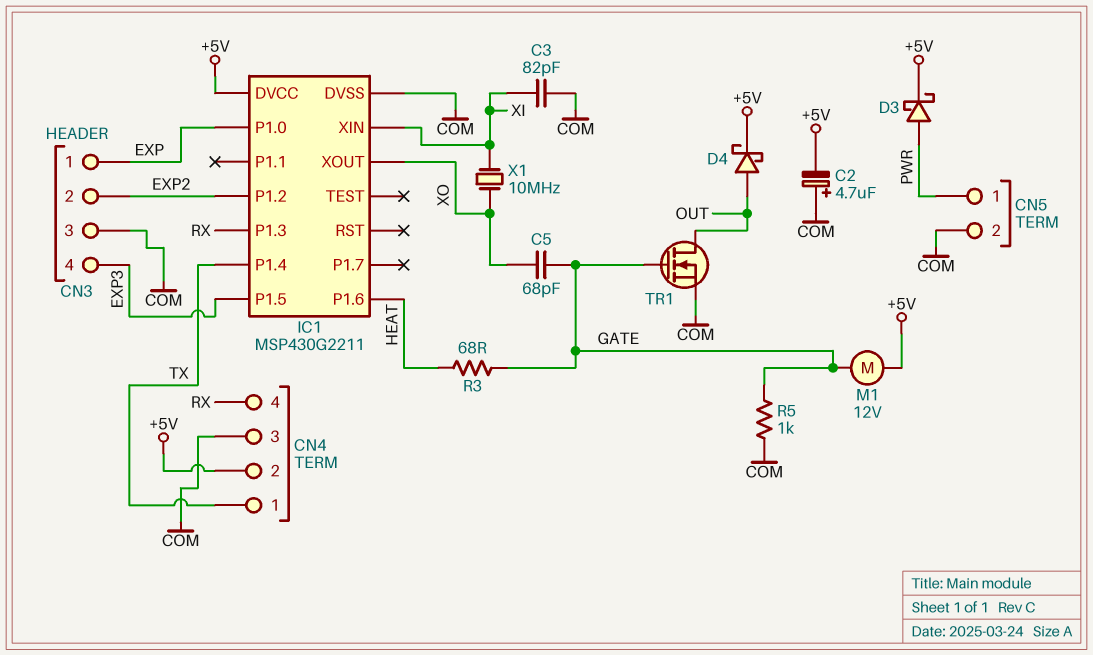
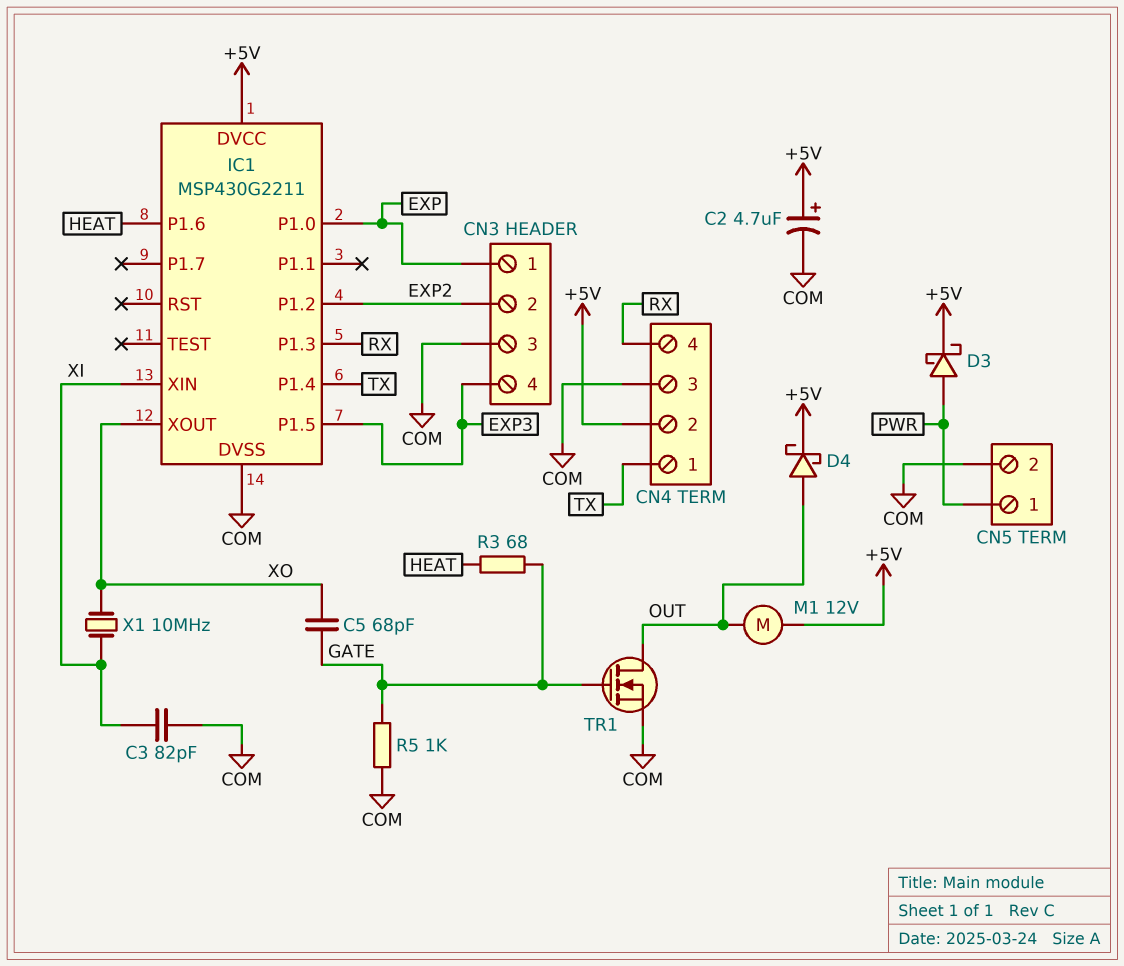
C2: 4.7uF (plus COM, minus +5V) -> 4.7uF (plus +5V, minus COM)
M1: motor 12V (+5V, GATE) -> motor 12V (+5V, OUT)

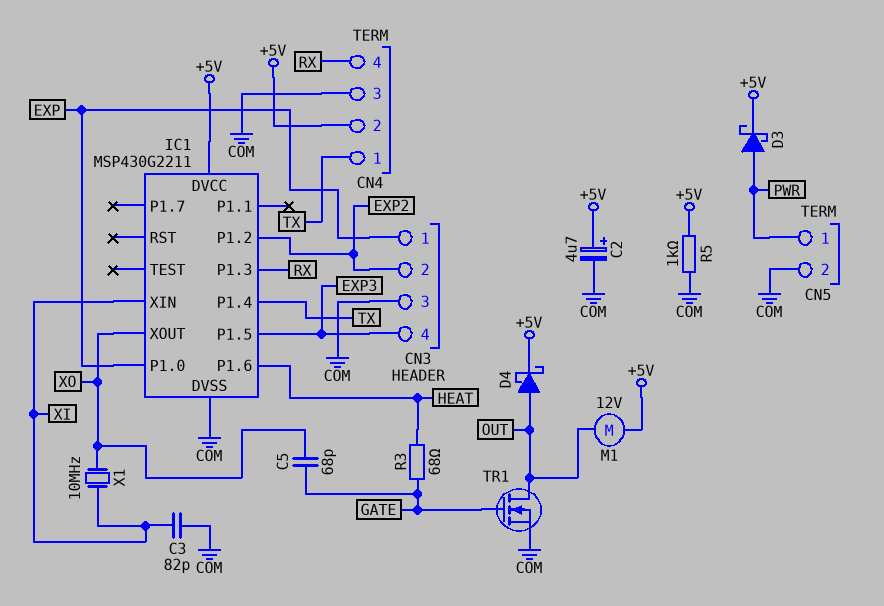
R5: 1k (COM, GATE) -> 1k (+5V, COM)

